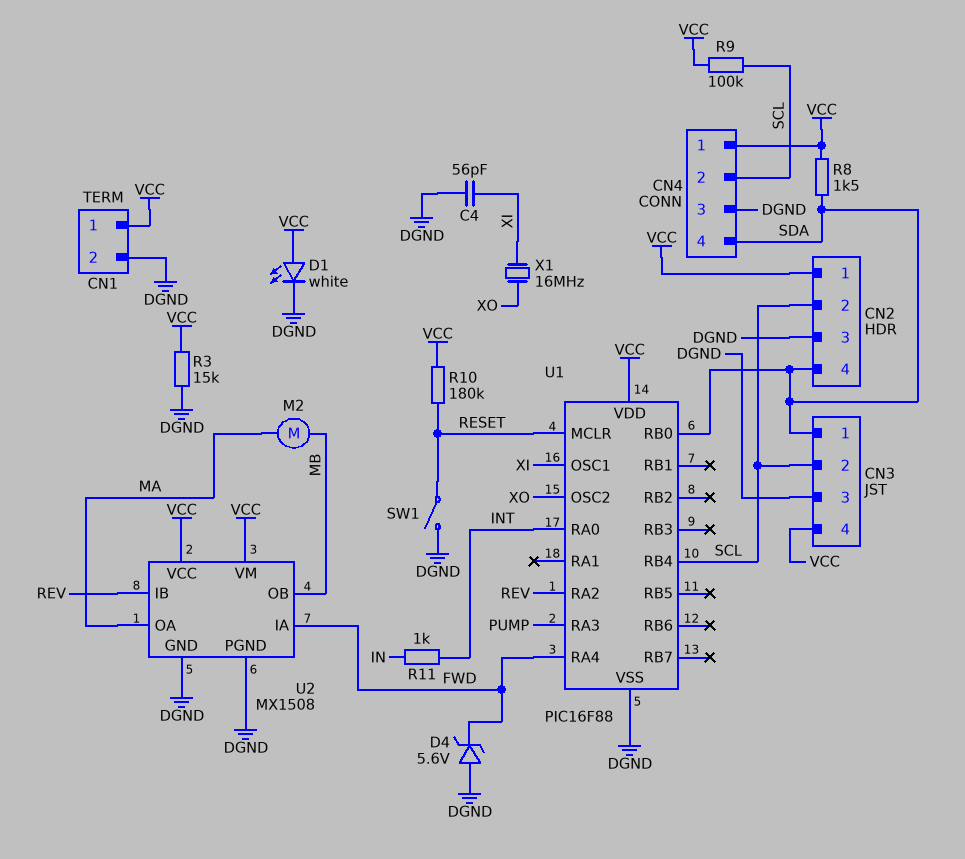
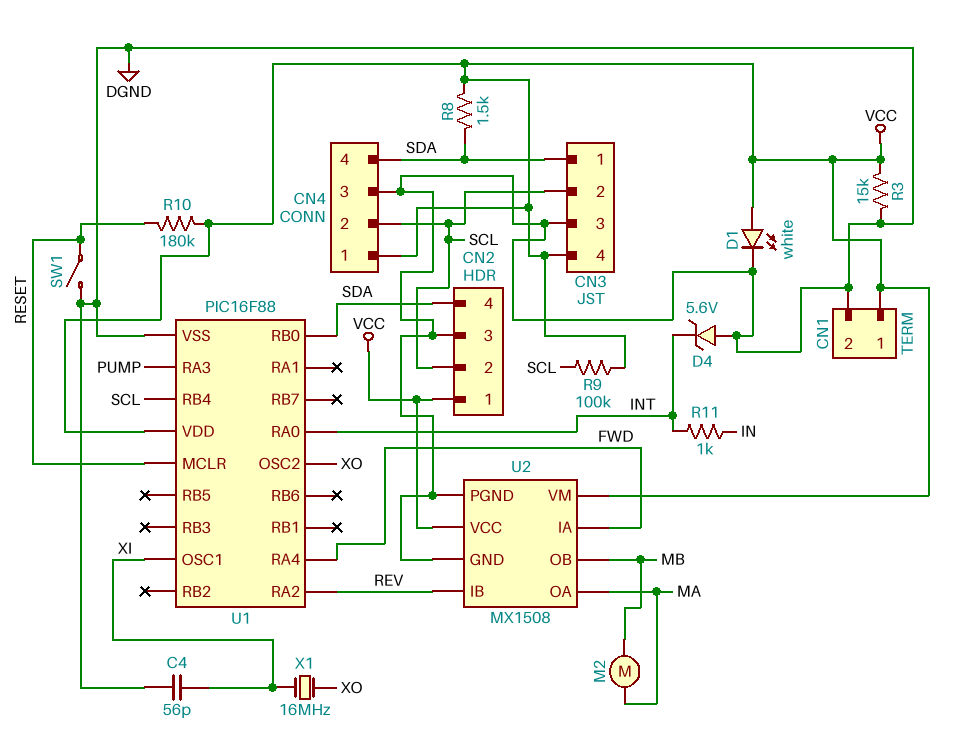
D4: zener 5.6V (A DGND, K FWD) -> zener 5.6V (A DGND, K INT)

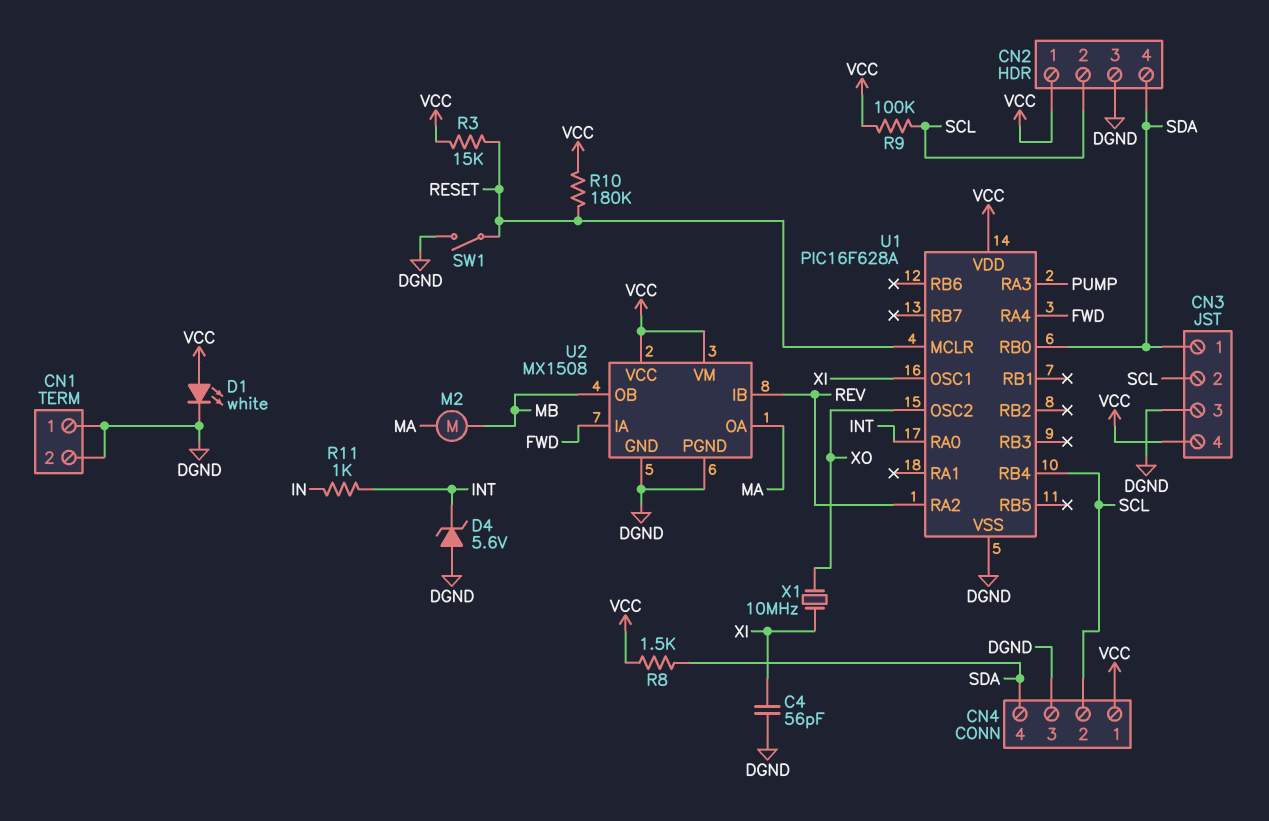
CN1 pin 1: VCC -> DGND
R3: 15k (DGND, VCC) -> 15k (RESET, VCC)
U1: PIC16F88 -> PIC16F628A
X1: 16MHz (XI, XO) -> 10MHz (XI, XO)

